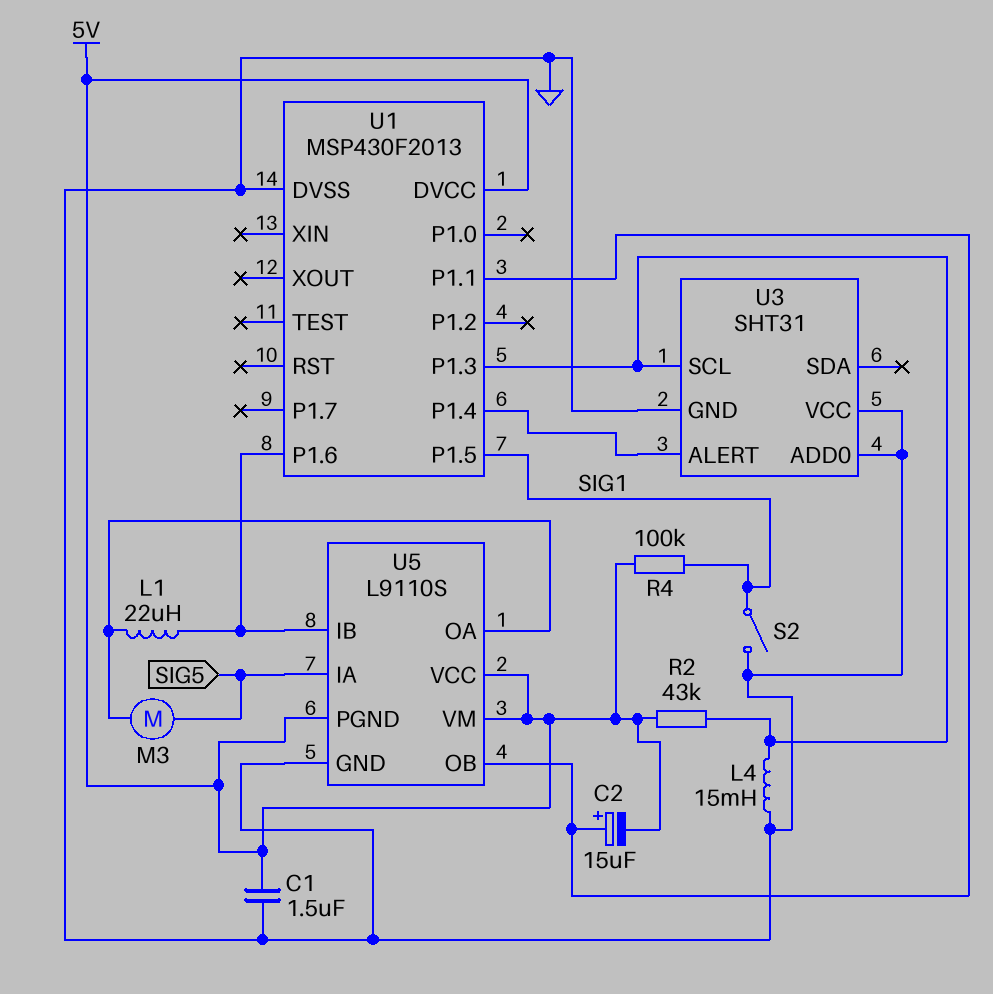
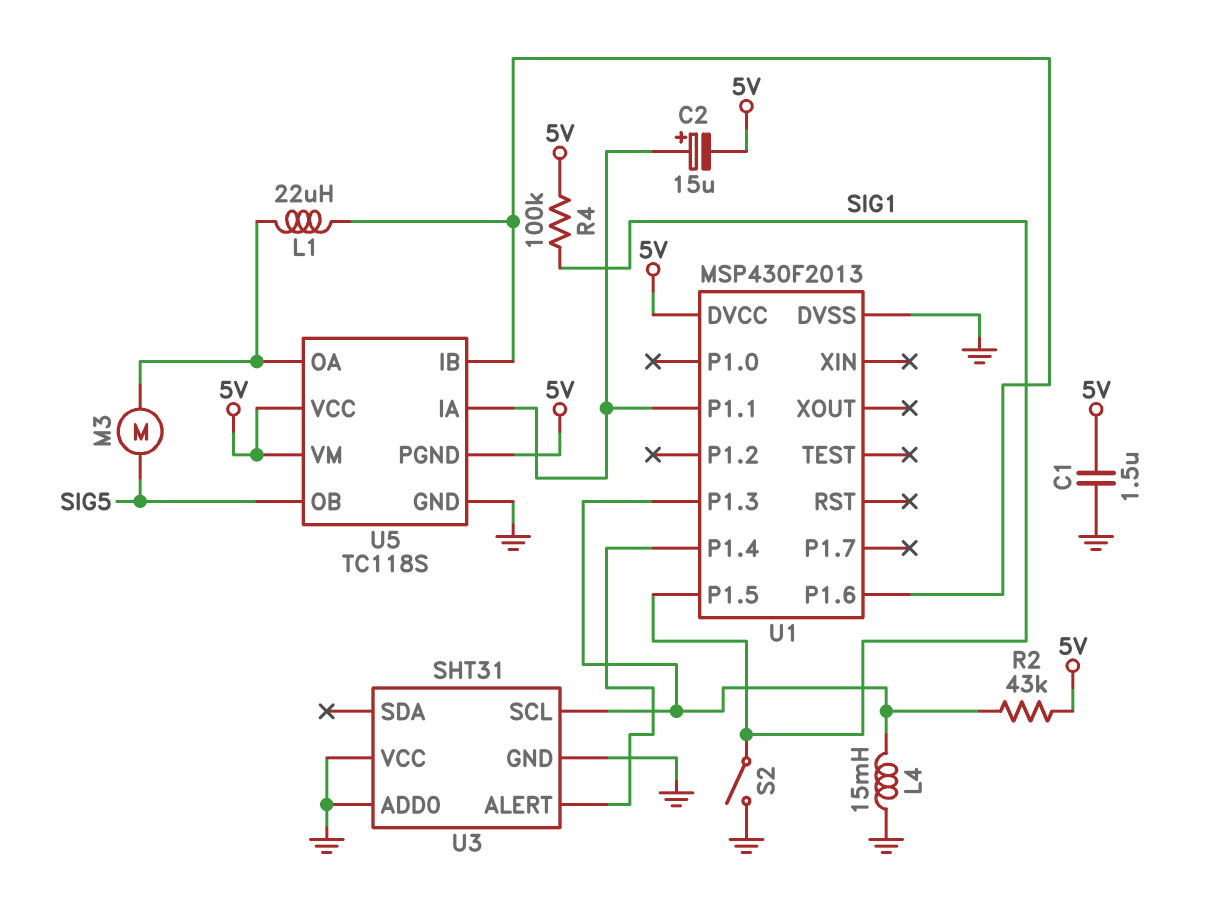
U5: L9110S -> TC118S
U5 pin IA: SIG5 -> U1/P1.1
U5 pin OB: U1/P1.1 -> SIG5

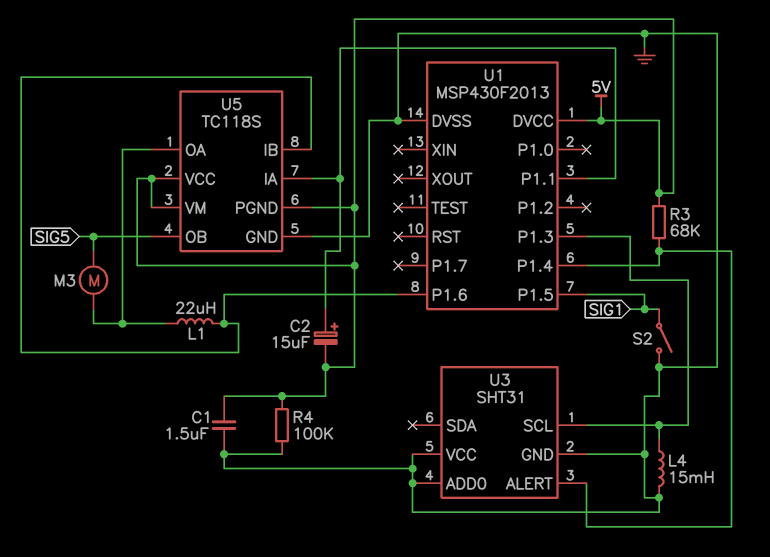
R2: 43k (5V, U1/P1.3) -> none
R3: none -> 68k (5V, U1/P1.4)
R4: 100k (5V, SIG1) -> 100k (5V, GND)

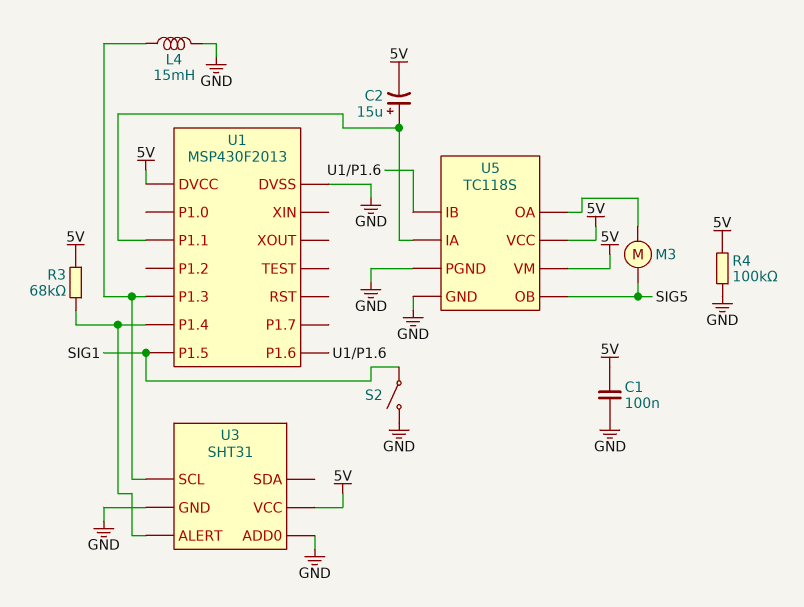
C1: 1.5uF (5V, GND) -> 100nF (5V, GND)
L1: 22uH (U1/P1.6, U5/OA) -> none
U3 pin VCC: GND -> 5V
U5 pin PGND: 5V -> GND

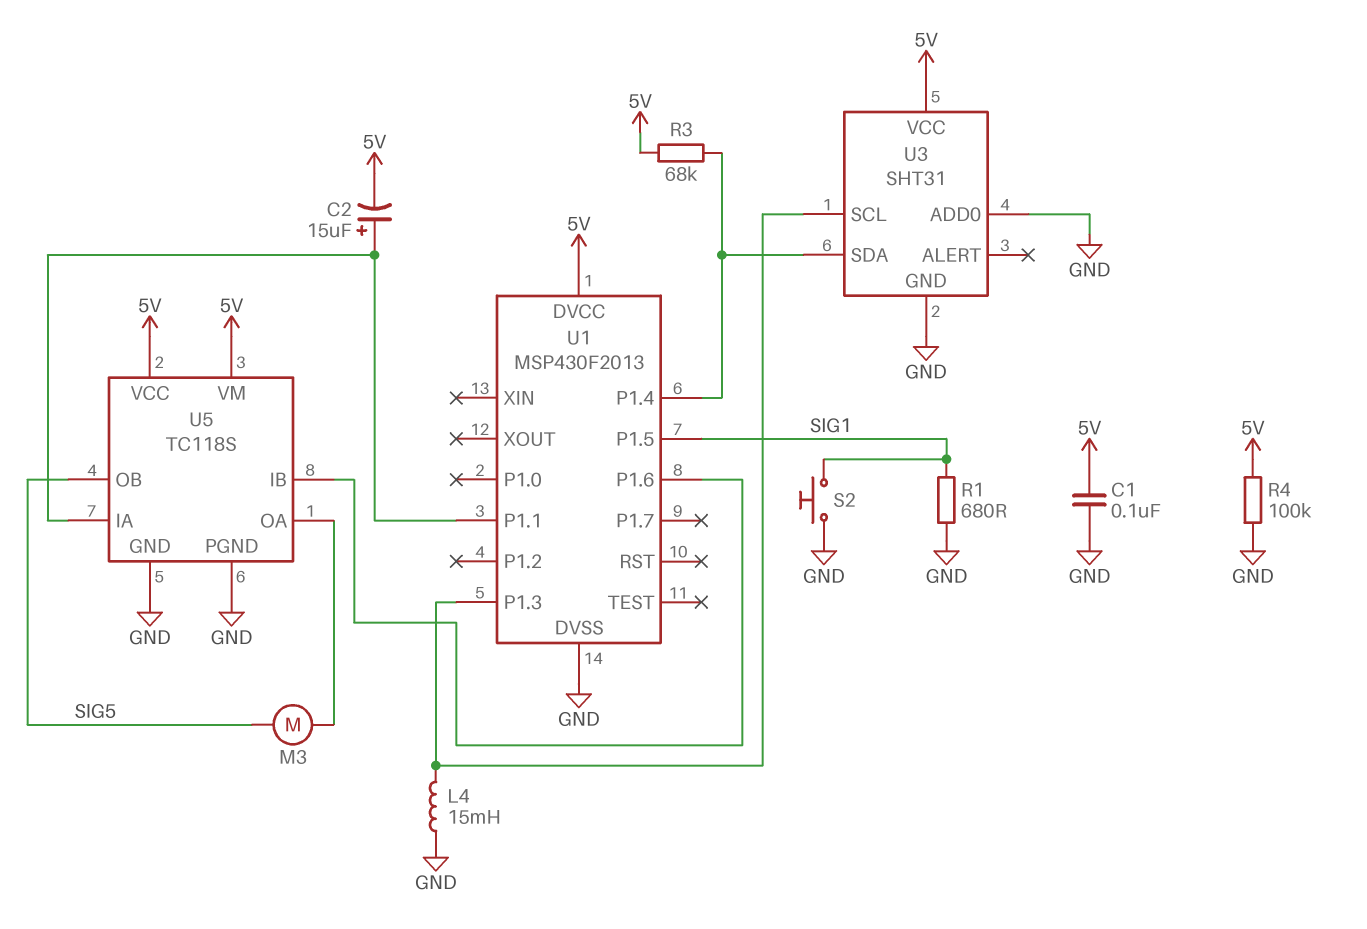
R1: none -> 680 (GND, SIG1)
S2: switch (GND, SIG1) -> button (GND, SIG1)
U3 pin ALERT: U1/P1.4 -> none
U3 pin SDA: none -> U1/P1.4

